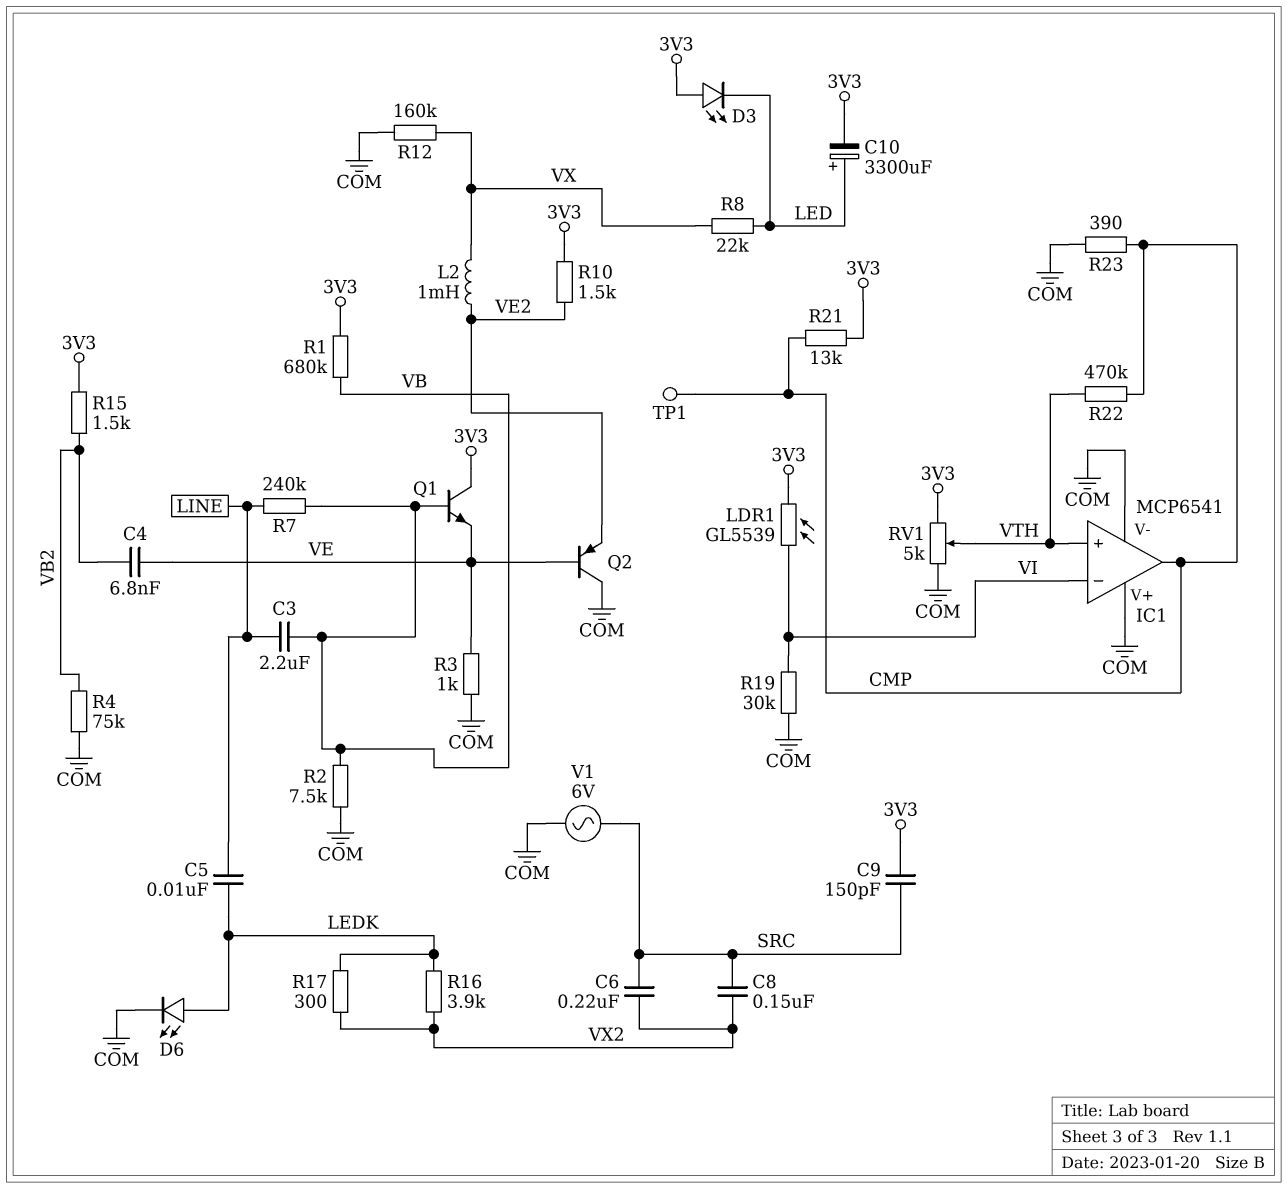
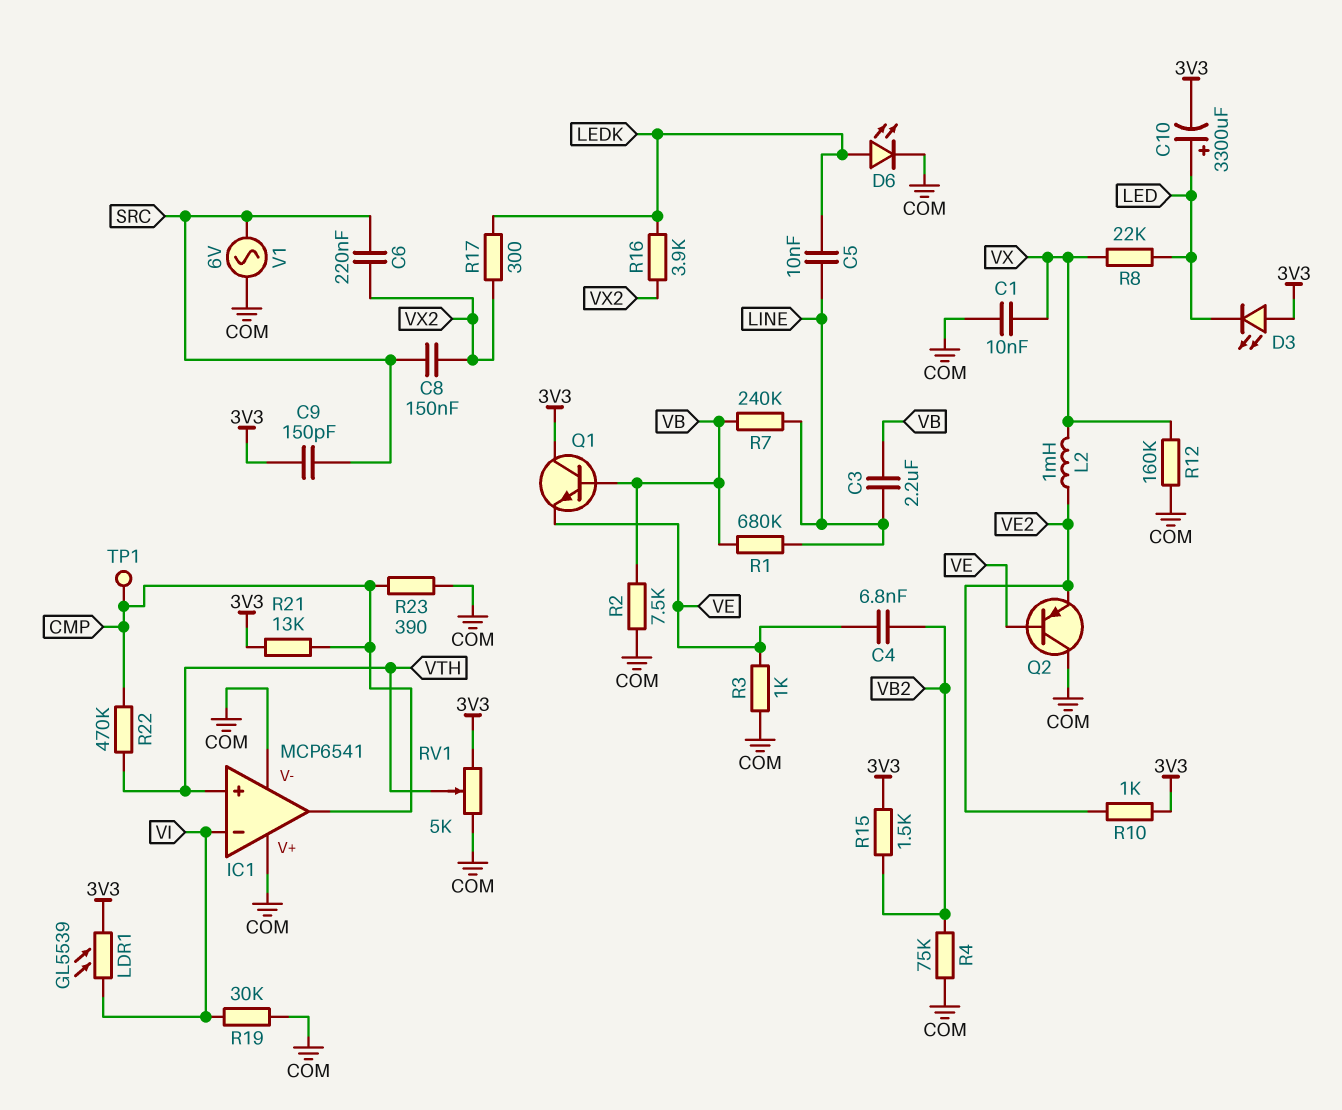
C1: none -> 10nF (COM, VX)
R1: 680k (3V3, VB) -> 680k (LINE, VB)
R10: 1.5k (3V3, VE2) -> 1k (3V3, VE2)

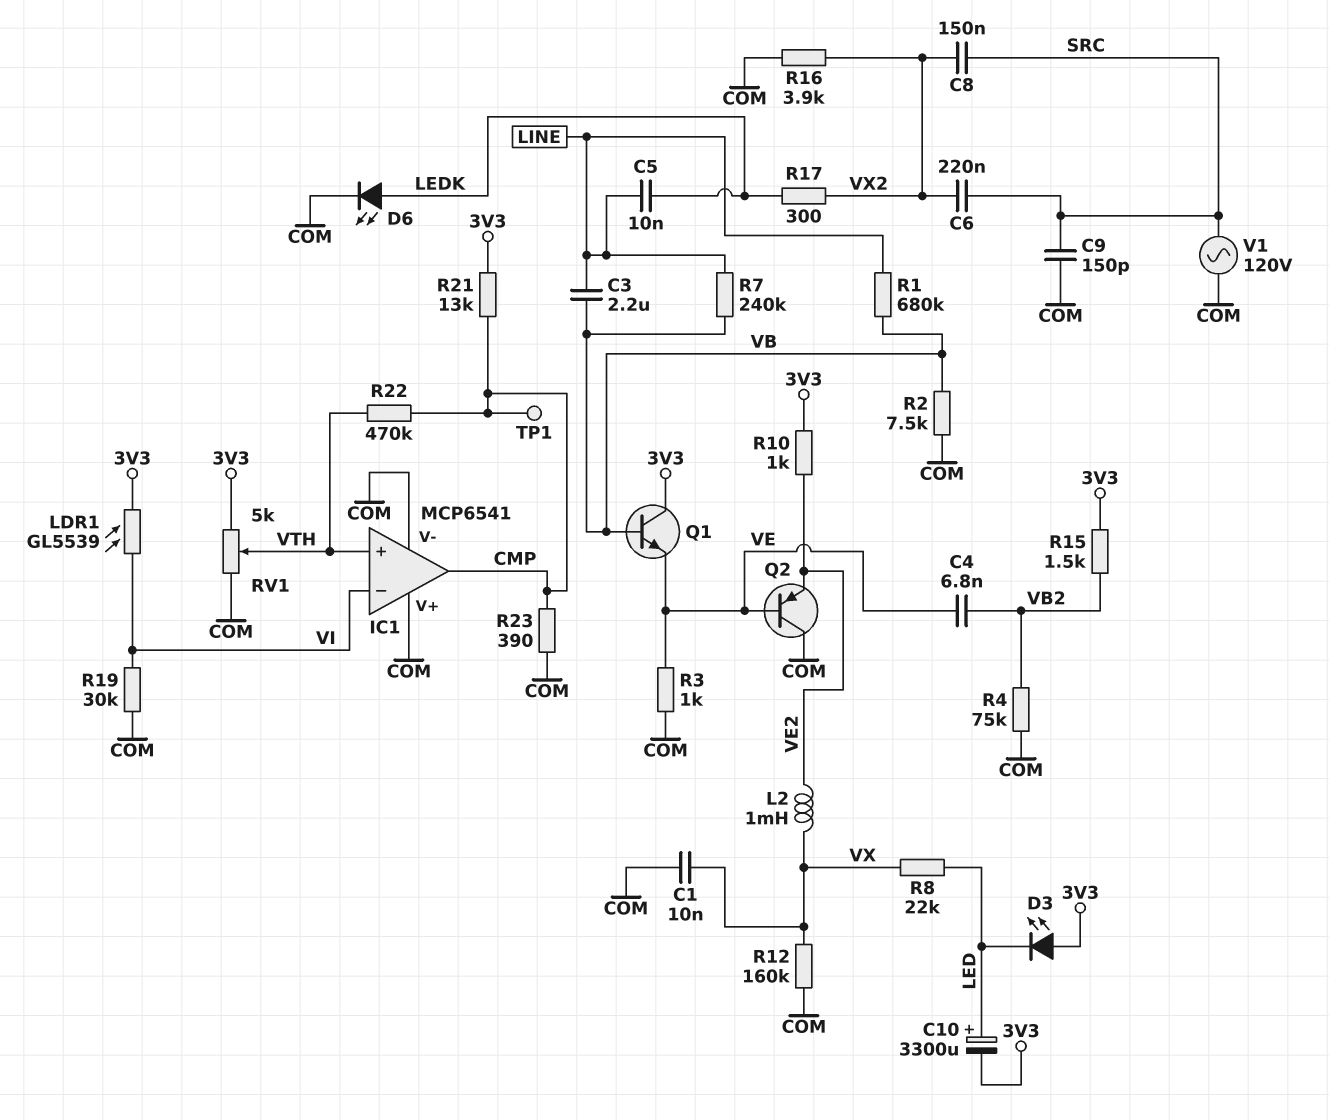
C9: 150pF (3V3, SRC) -> 150pF (COM, SRC)
R16: 3.9k (LEDK, VX2) -> 3.9k (COM, VX2)
V1: AC 6V (COM, SRC) -> AC 120V (COM, SRC)

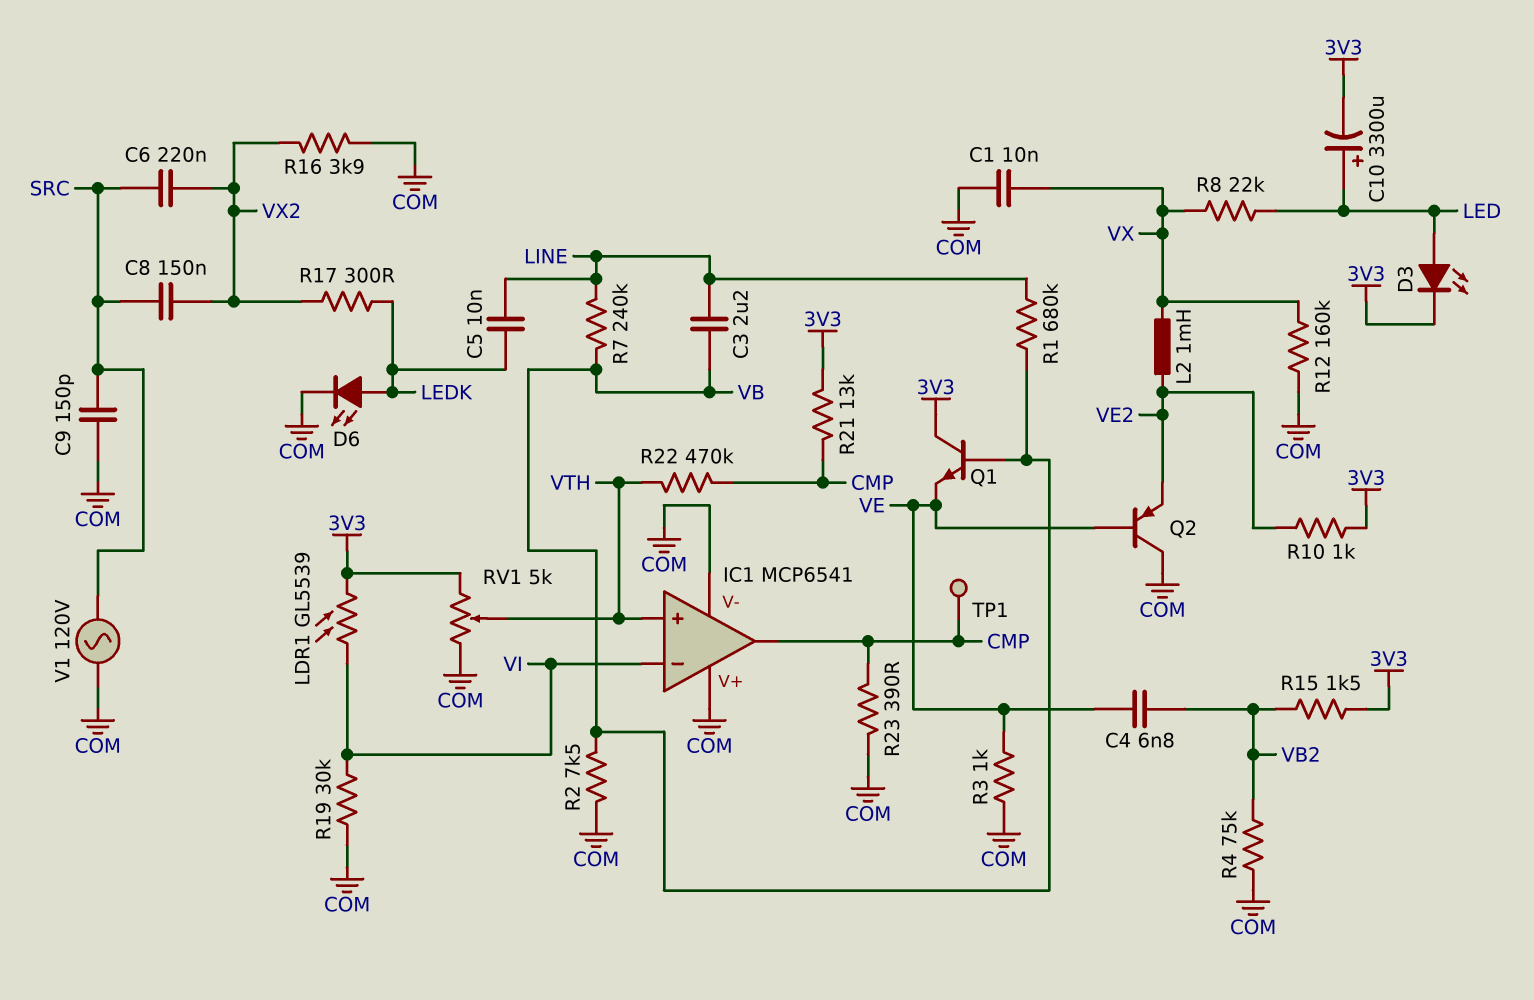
D3: LED (A 3V3, K LED) -> LED (A LED, K 3V3)

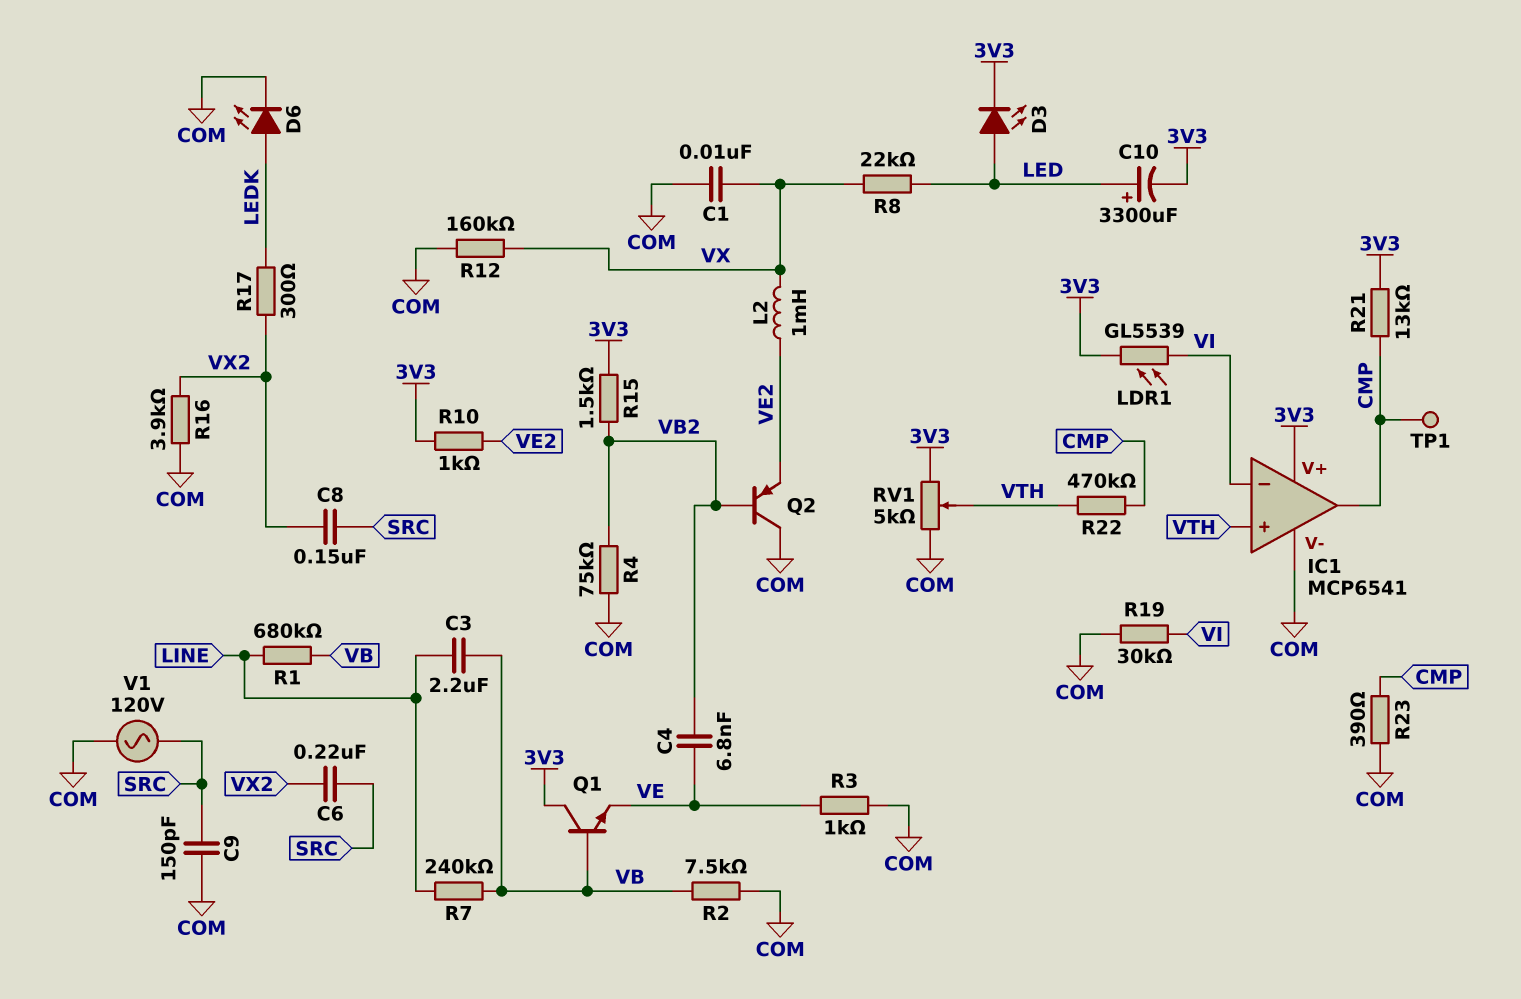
C5: 10nF (LEDK, LINE) -> none
IC1 pin V+: COM -> 3V3
Q2: PNP (B VE, C COM, E VE2) -> PNP (B VB2, C COM, E VE2)

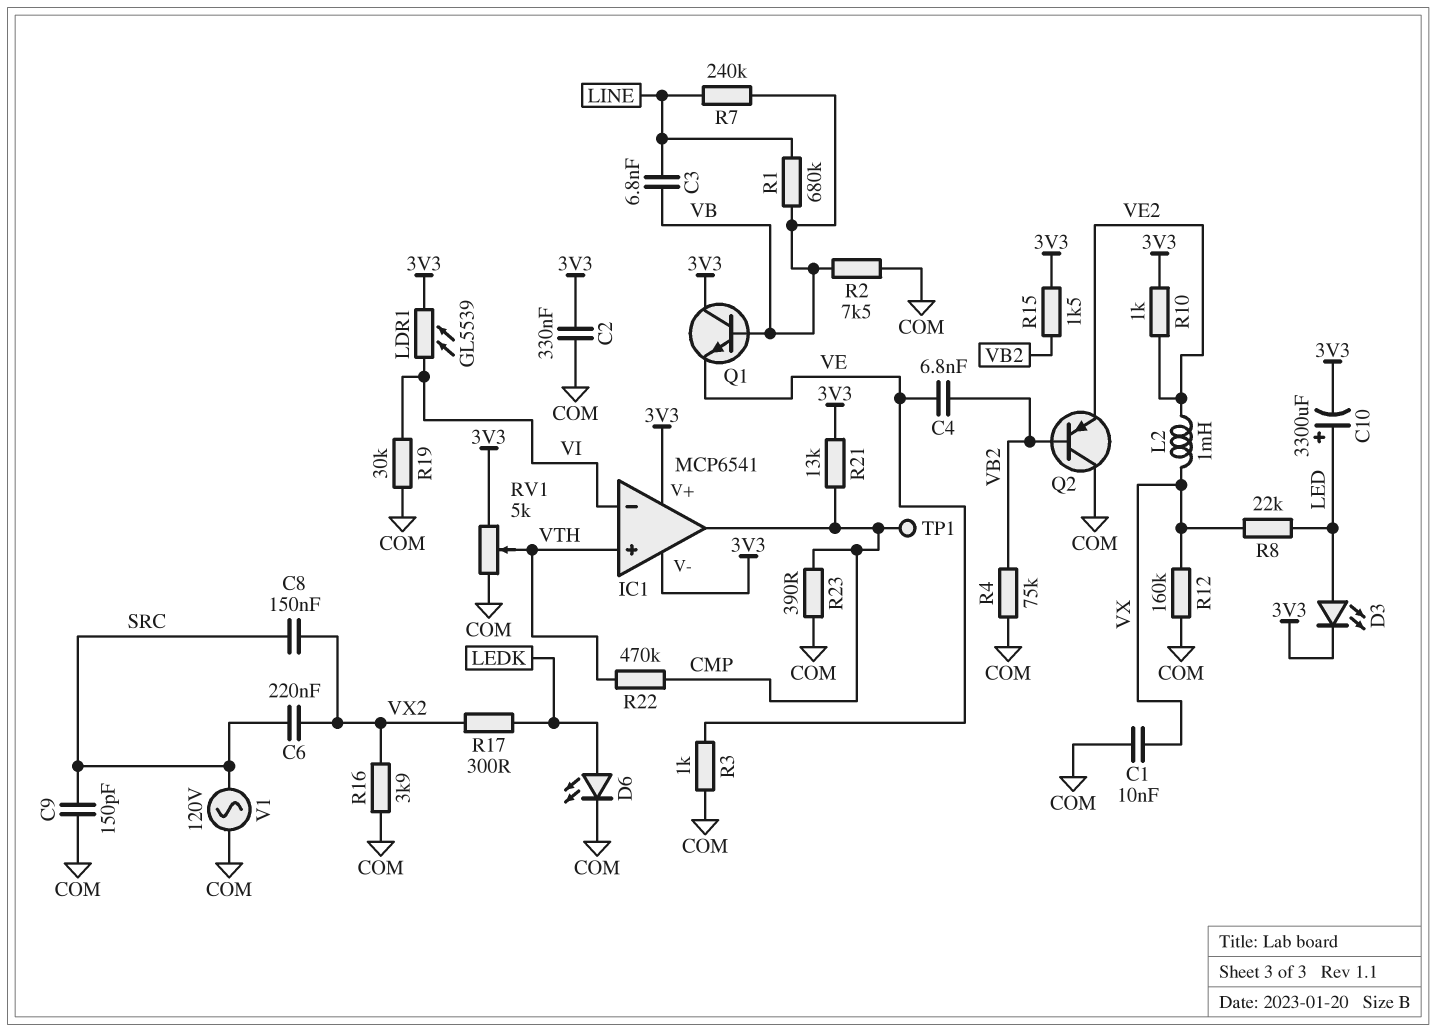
C2: none -> 330nF (3V3, COM)
C3: 2.2uF (LINE, VB) -> 6.8nF (LINE, VB)
IC1 pin V-: COM -> 3V3

